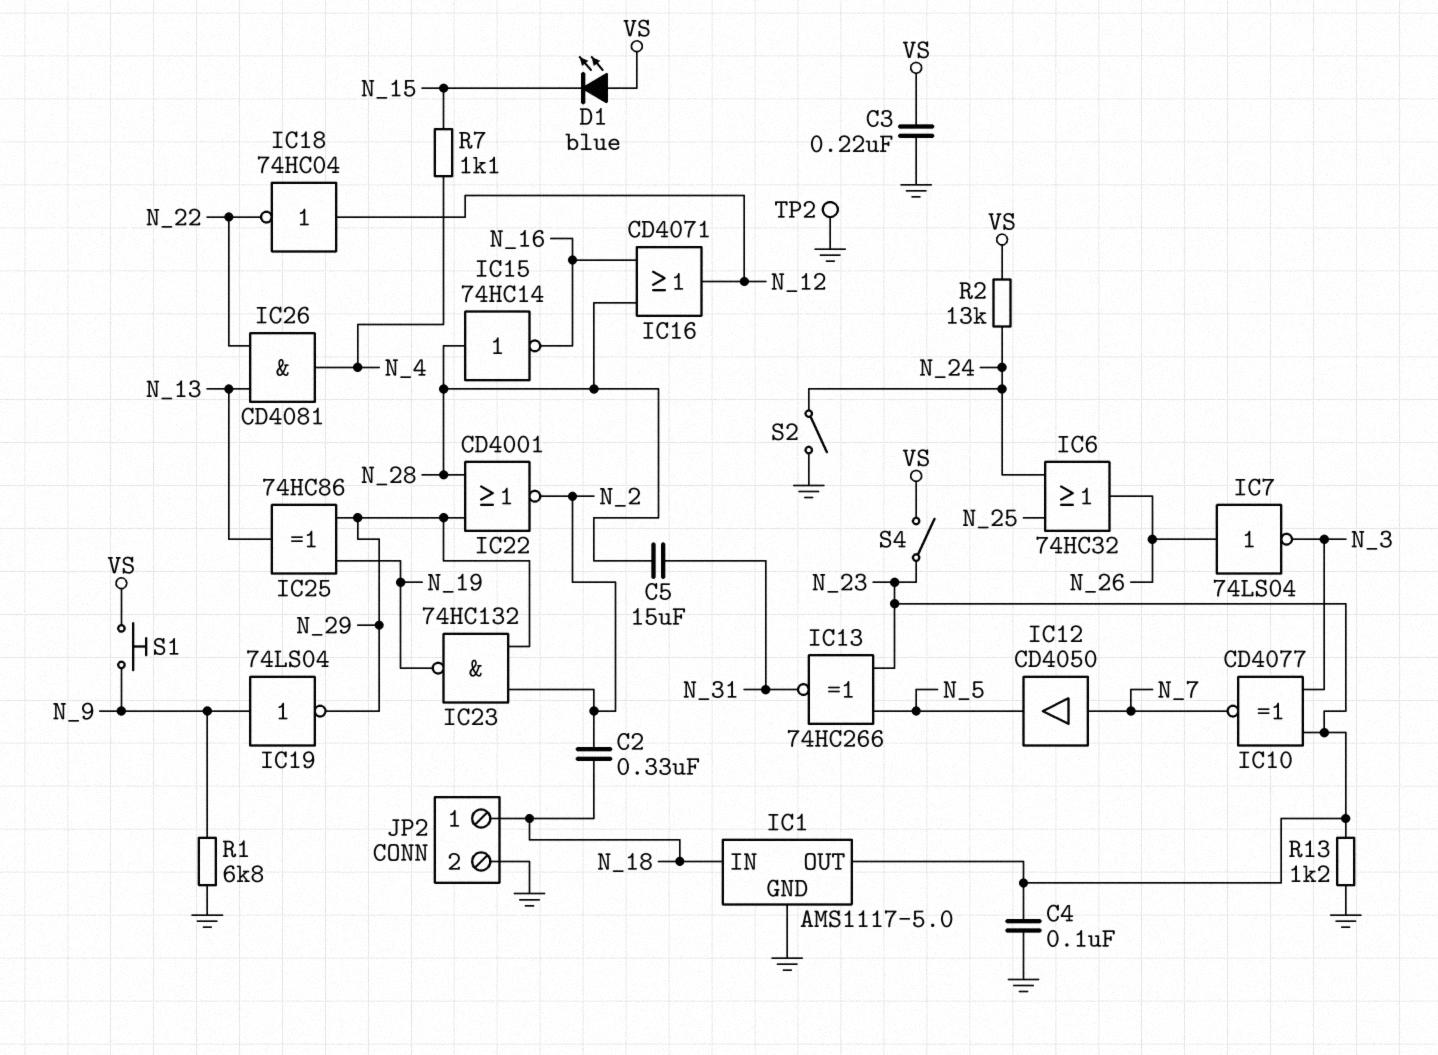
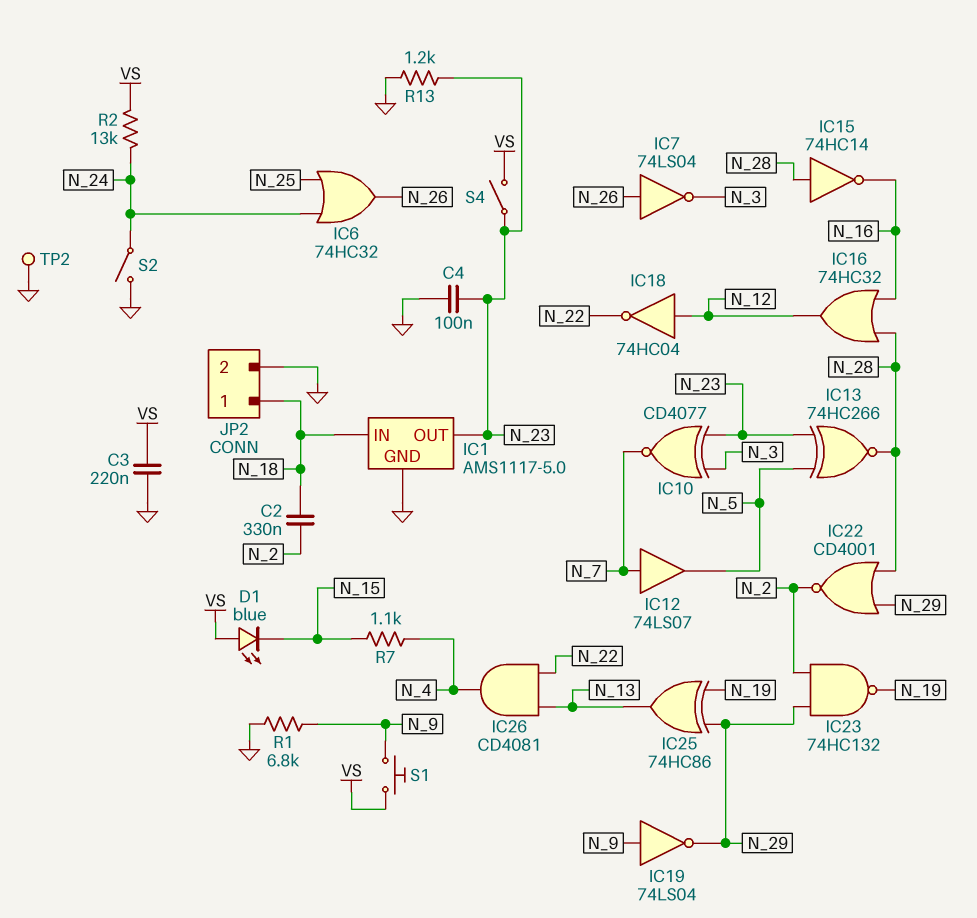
C5: 15uF (N_28, N_31) -> none
IC12: buffer CD4050 (in N_7, out N_5) -> buffer 74LS07 (in N_7, out N_5)
IC13: XNOR 74HC266 (in N_5, in N_23, out N_31) -> XNOR 74HC266 (in N_5, in N_23, out N_28)
IC16: OR CD4071 (in N_16, in N_28, out N_12) -> OR 74HC32 (in N_16, in N_28, out N_12)

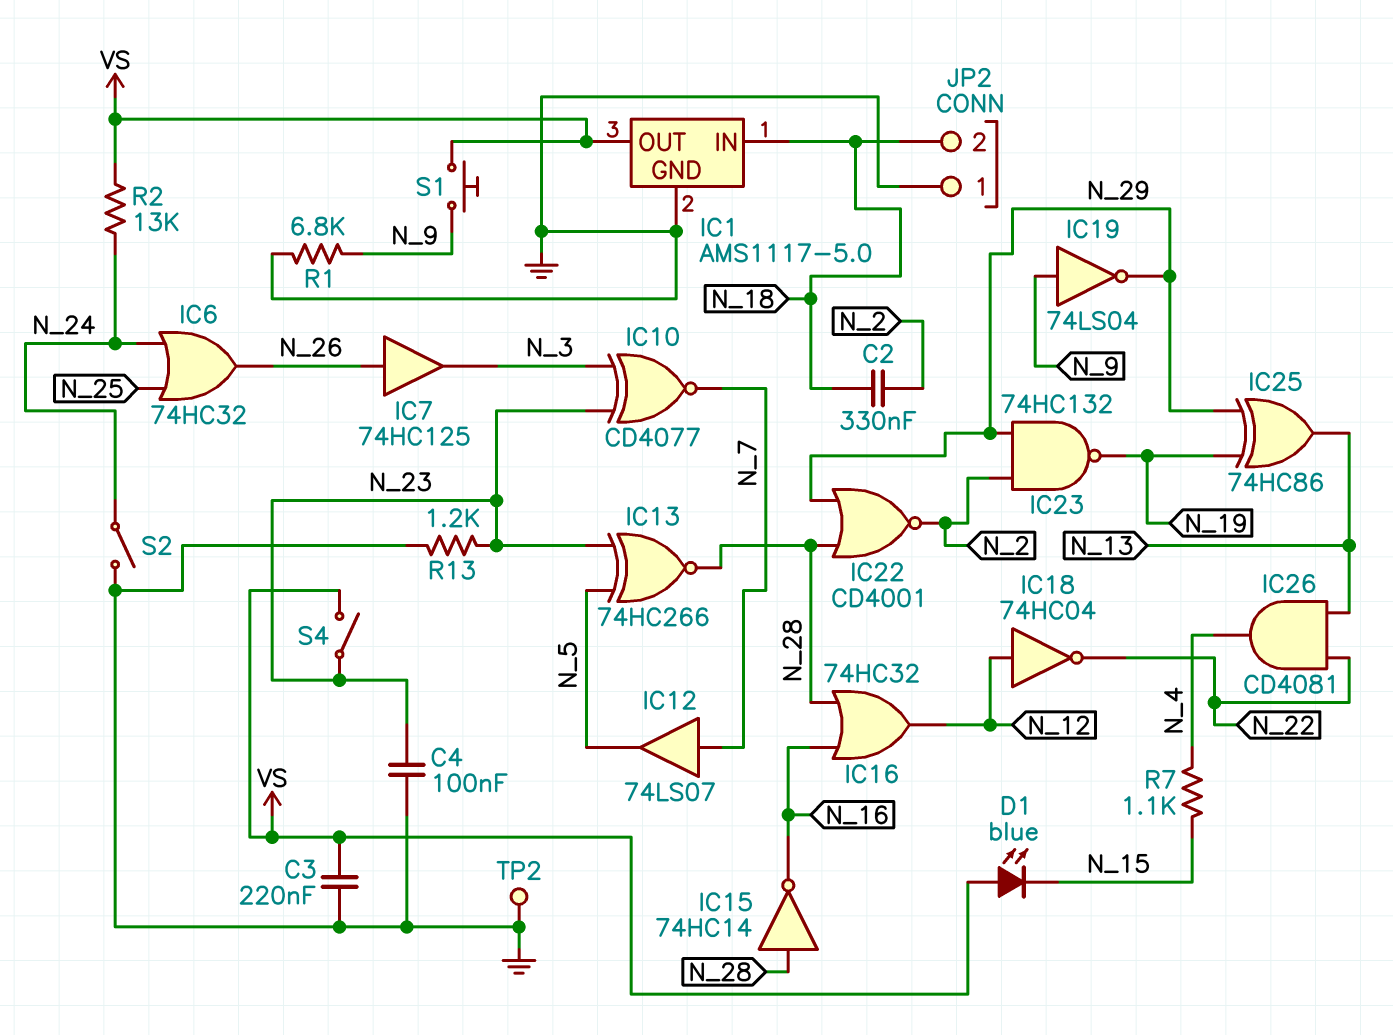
IC1 pin OUT: N_23 -> VS
IC7: NOT 74LS04 (in N_26, out N_3) -> buffer 74HC125 (in N_26, out N_3)
JP2 pin 1: N_18 -> GND
JP2 pin 2: GND -> N_18

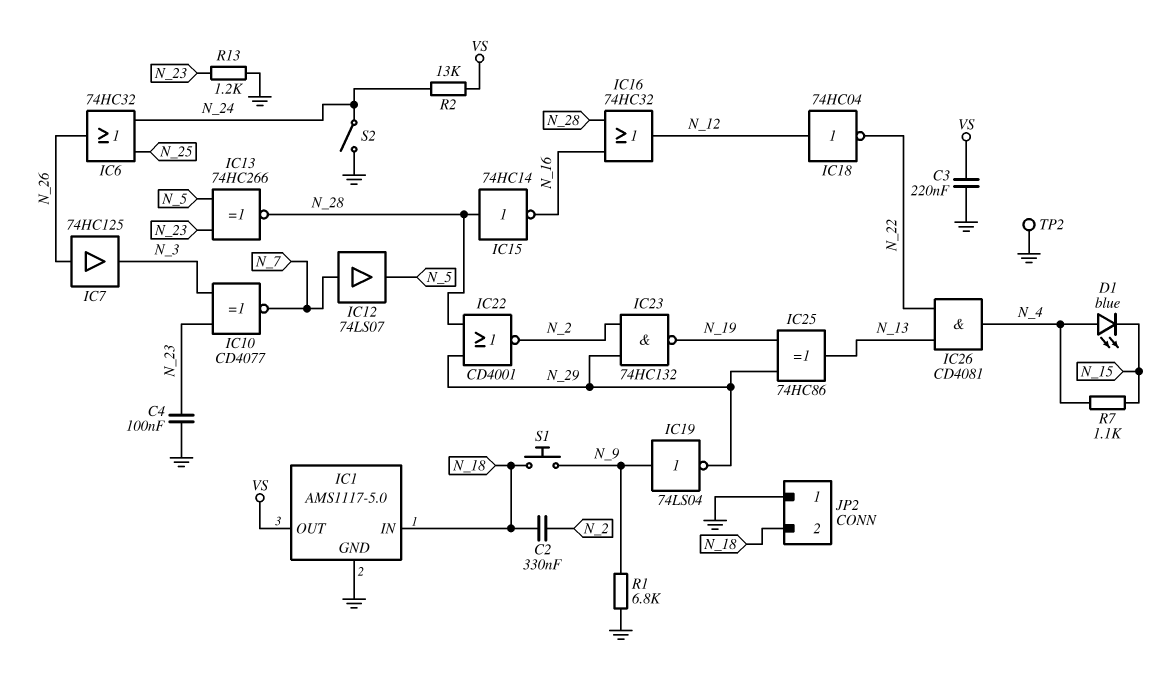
D1: LED blue (A VS, K N_15) -> LED blue (A N_4, K N_15)
S1: button (N_9, VS) -> button (N_9, N_18)
S4: switch (N_23, VS) -> none

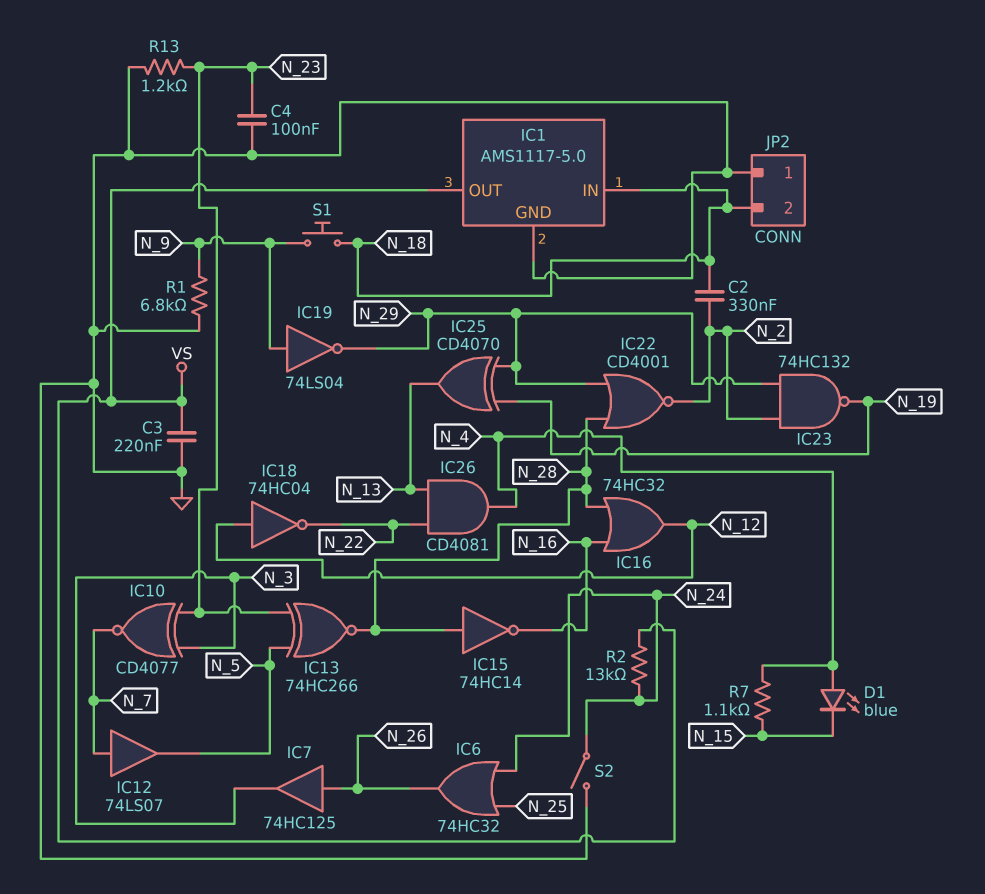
IC25: XOR 74HC86 (in N_19, in N_29, out N_13) -> XOR CD4070 (in N_19, in N_29, out N_13)
TP2: test point (GND) -> none

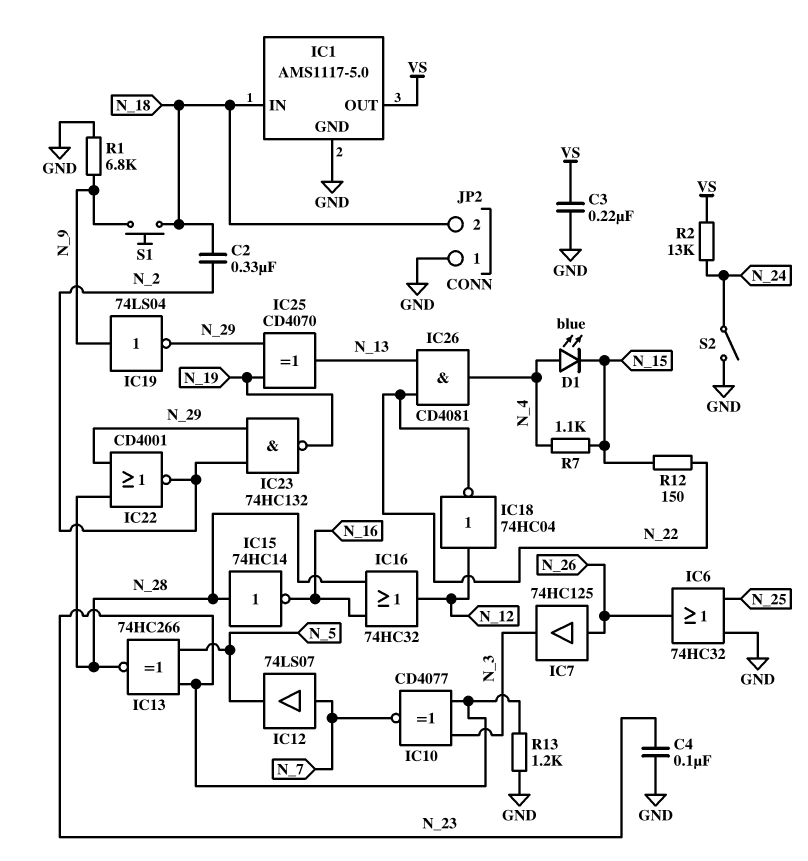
IC6: OR 74HC32 (in N_24, in N_25, out N_26) -> OR 74HC32 (in GND, in N_25, out N_26)
R12: none -> 150 (N_15, N_22)

